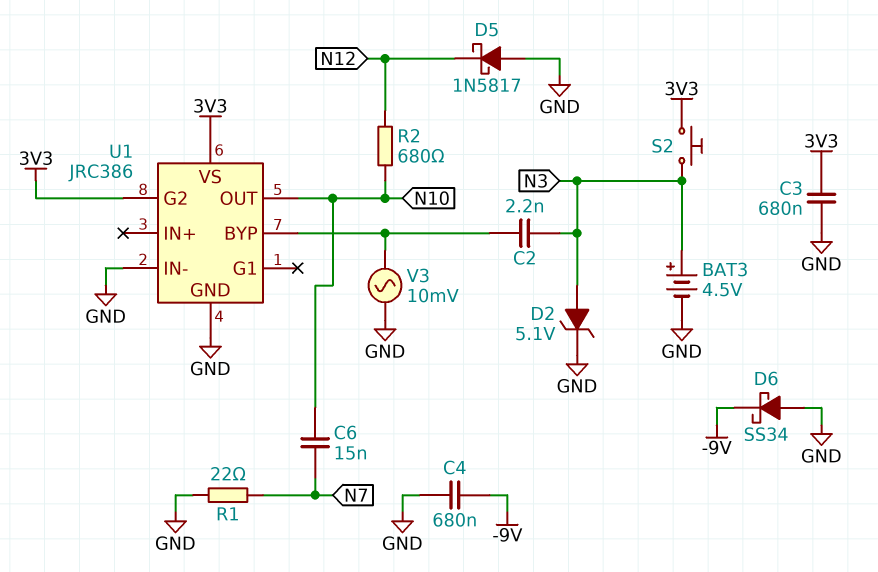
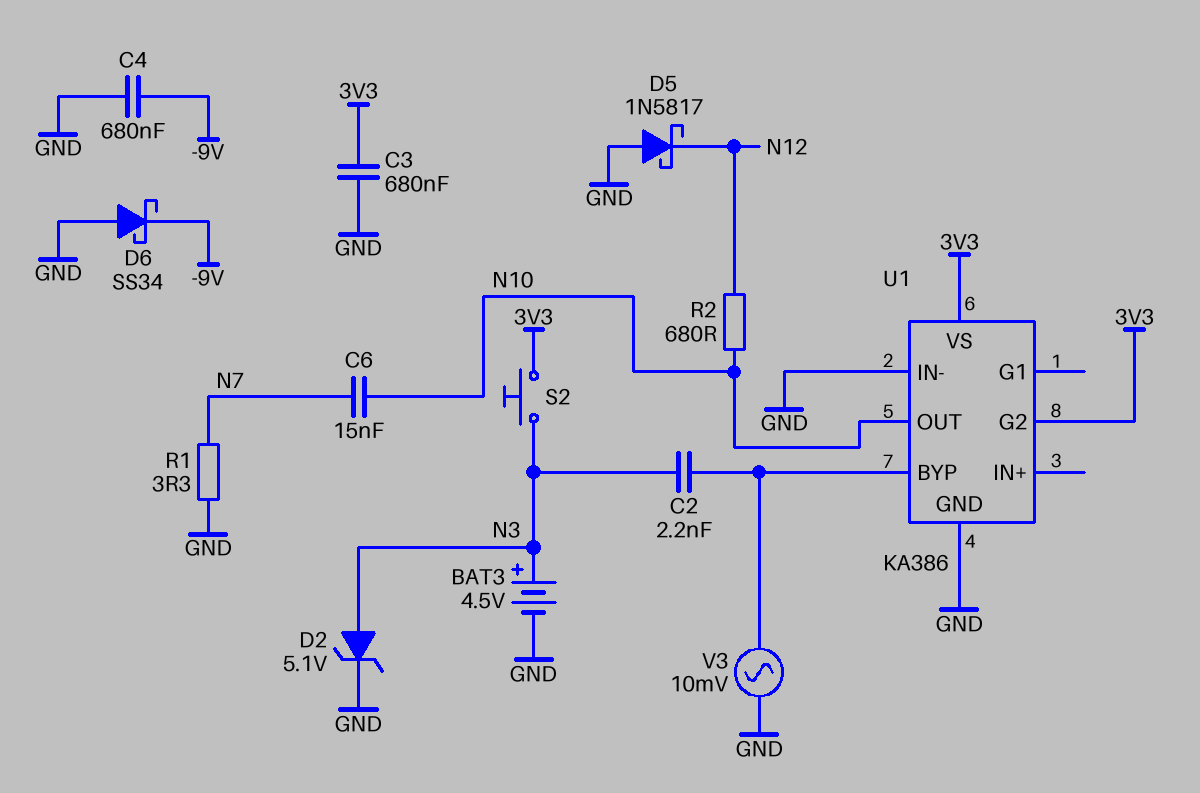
R1: 22 (GND, N7) -> 3.3 (GND, N7)
U1: JRC386 -> KA386

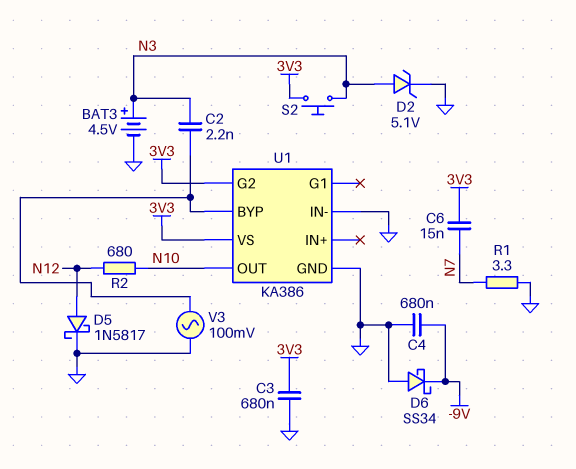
C6: 15nF (N7, N10) -> 15nF (3V3, N7)
D5: schottky 1N5817 (A GND, K N12) -> schottky 1N5817 (A N12, K GND)
V3: AC 10mV (GND, U1/BYP) -> AC 100mV (GND, U1/BYP)

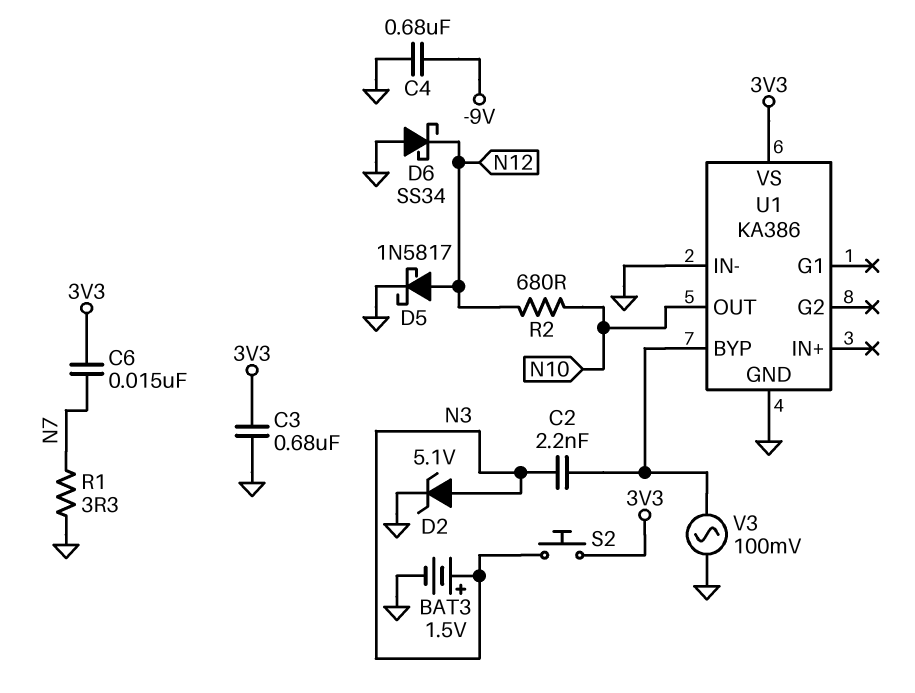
BAT3: 4.5V (plus N3, minus GND) -> 1.5V (plus N3, minus GND)
D6: schottky SS34 (A GND, K -9V) -> schottky SS34 (A GND, K N12)
U1 pin G2: 3V3 -> none

